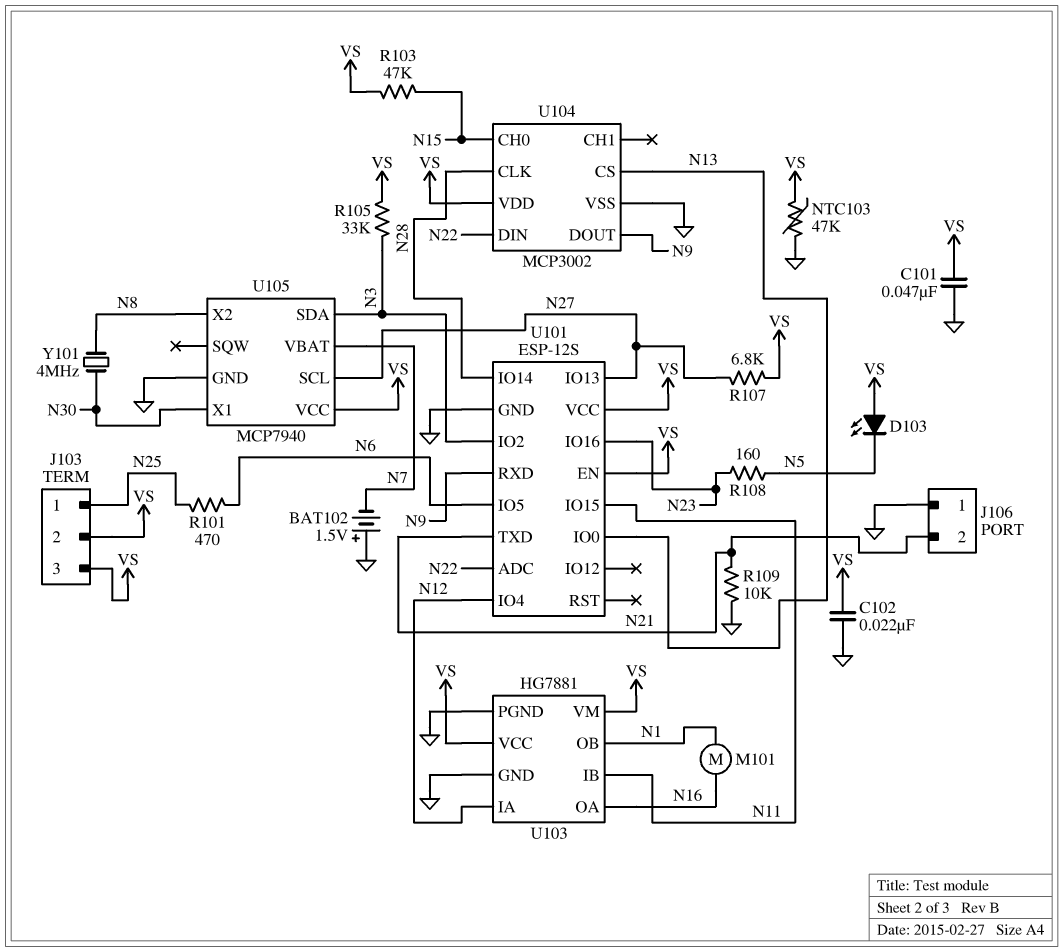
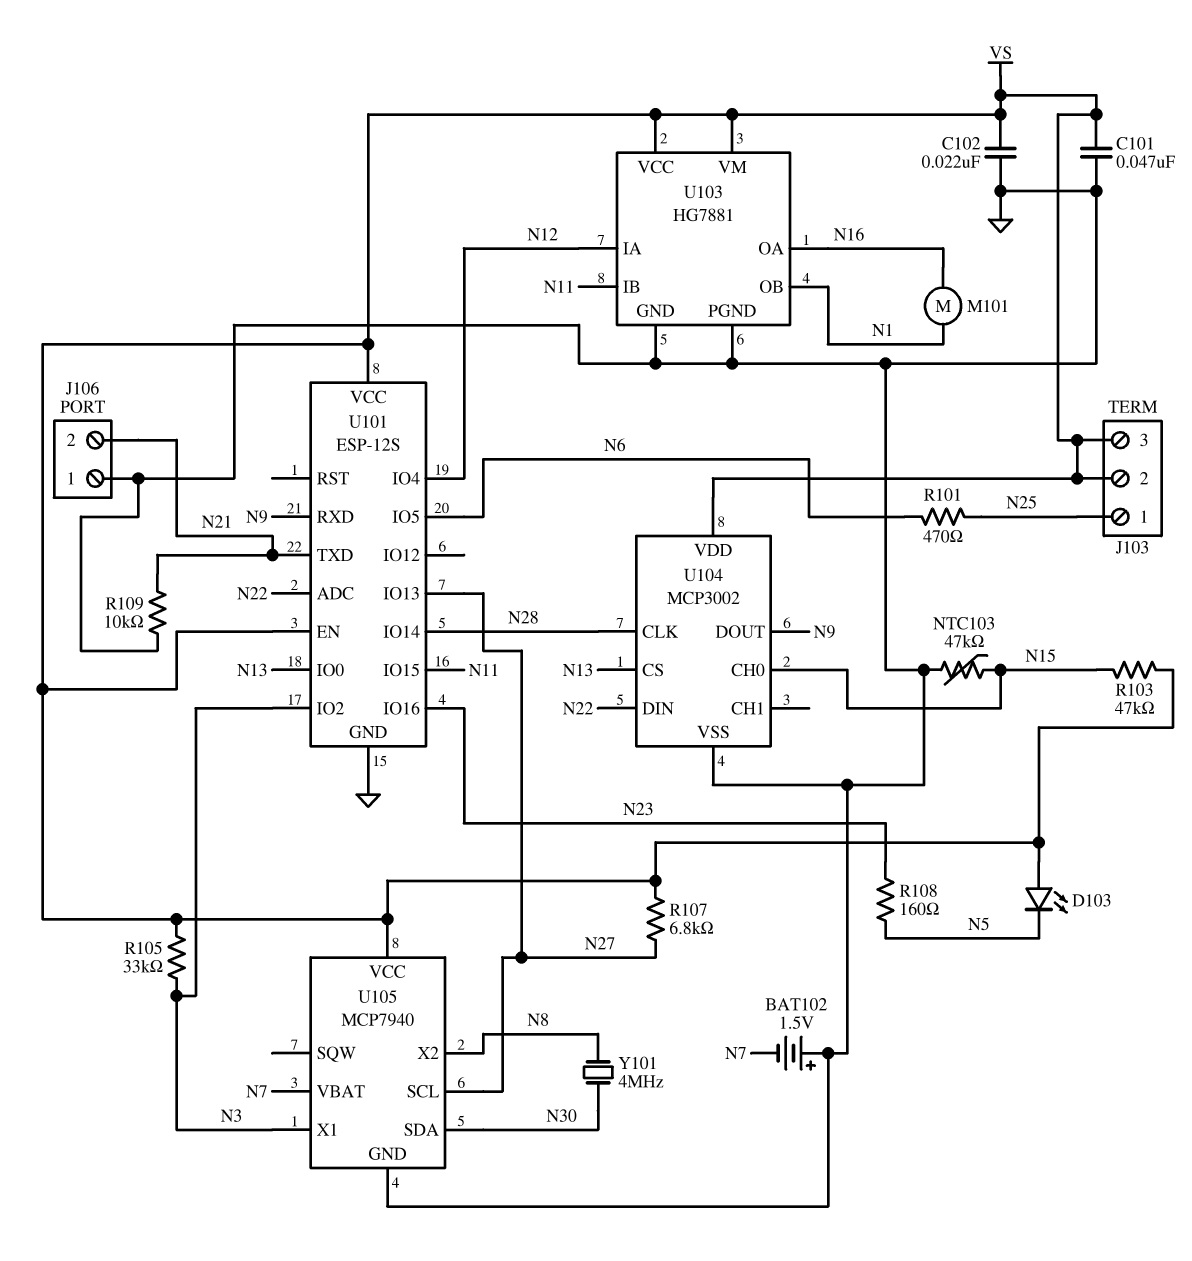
NTC103: 47k (GND, VS) -> 47k (GND, N15)
U105 pin SDA: N3 -> N30
U105 pin X1: N30 -> N3

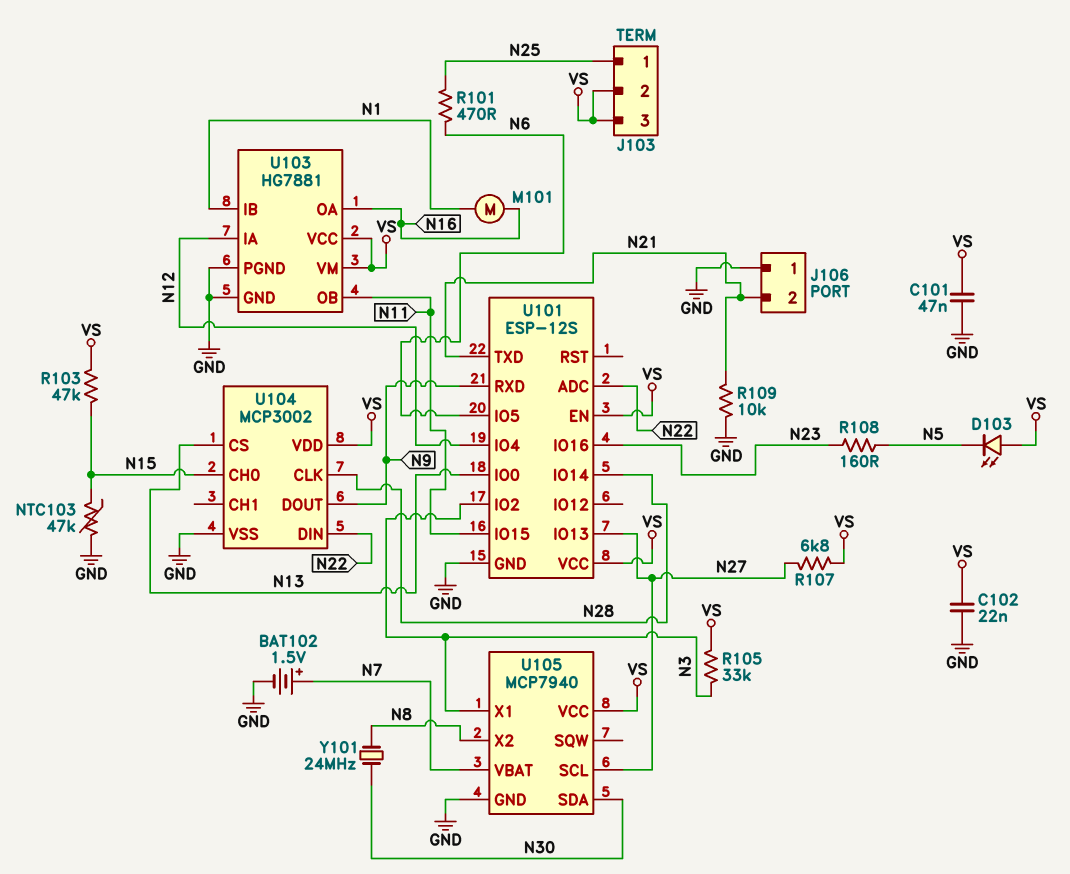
BAT102: 1.5V (plus GND, minus N7) -> 1.5V (plus N7, minus GND)
U103 pin IB: N11 -> N1
U103 pin OB: N1 -> N11
Y101: 4MHz (N8, N30) -> 24MHz (N8, N30)

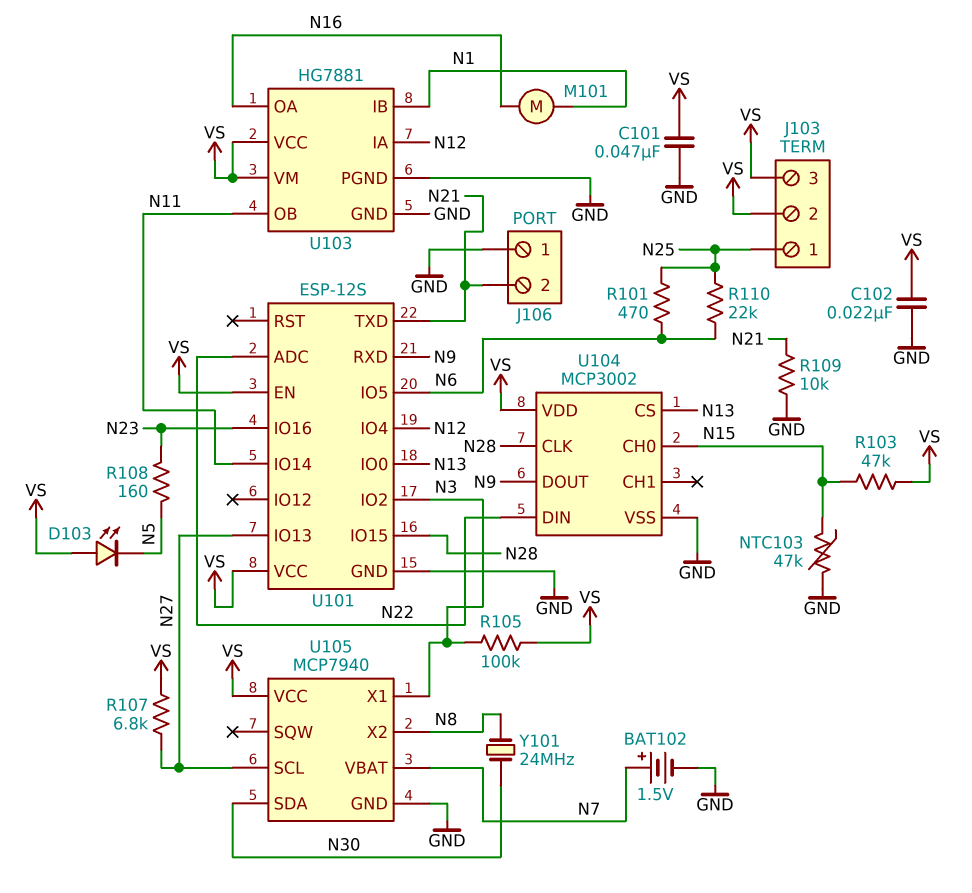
R105: 33k (N3, VS) -> 100k (N3, VS)
R110: none -> 22k (N6, N25)
U101 pin IO14: N28 -> N11
U101 pin IO15: N11 -> N28

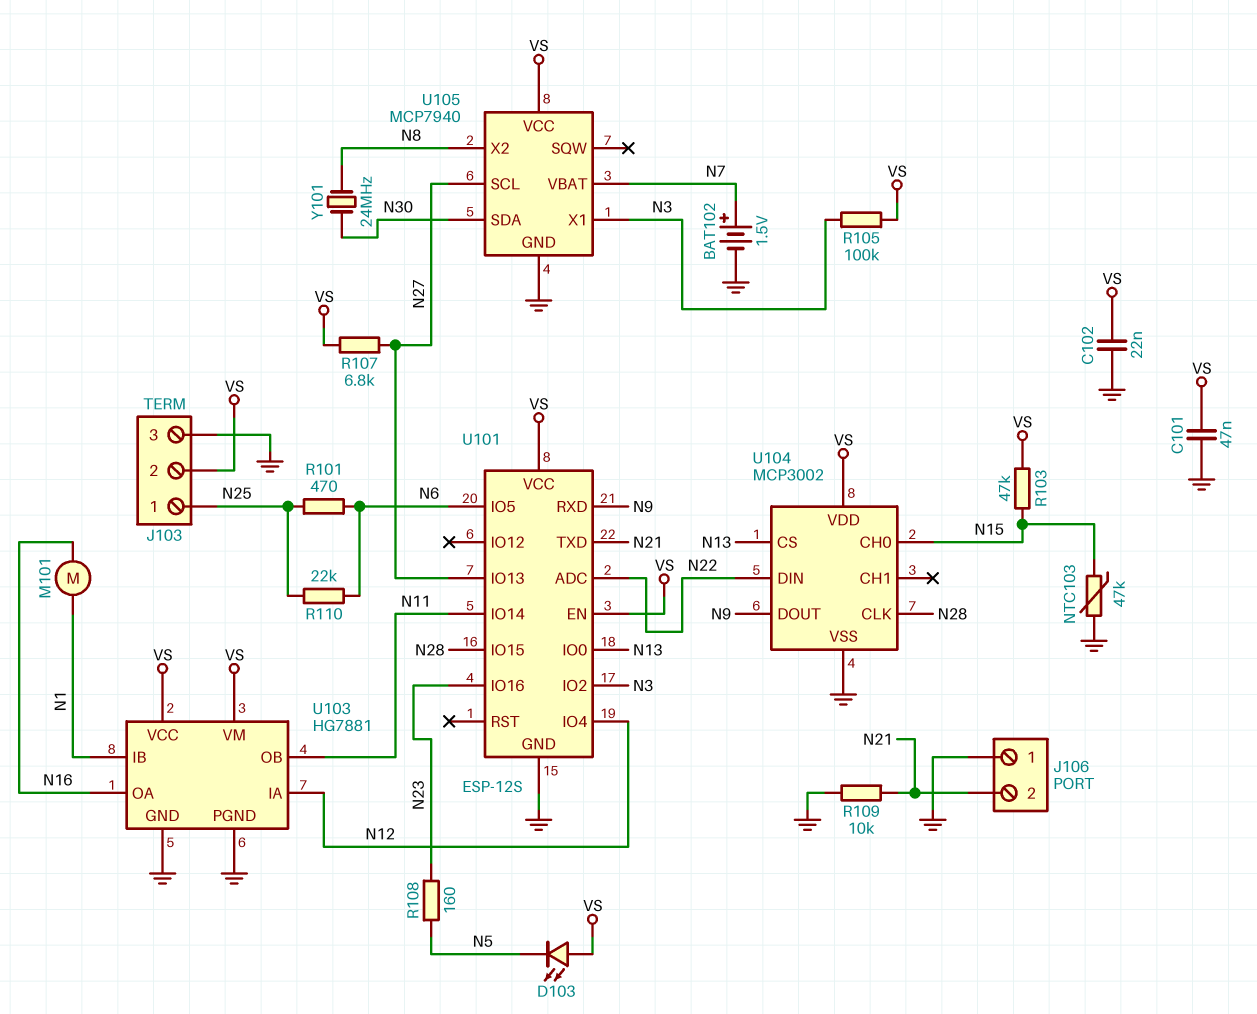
J103 pin 3: VS -> GND

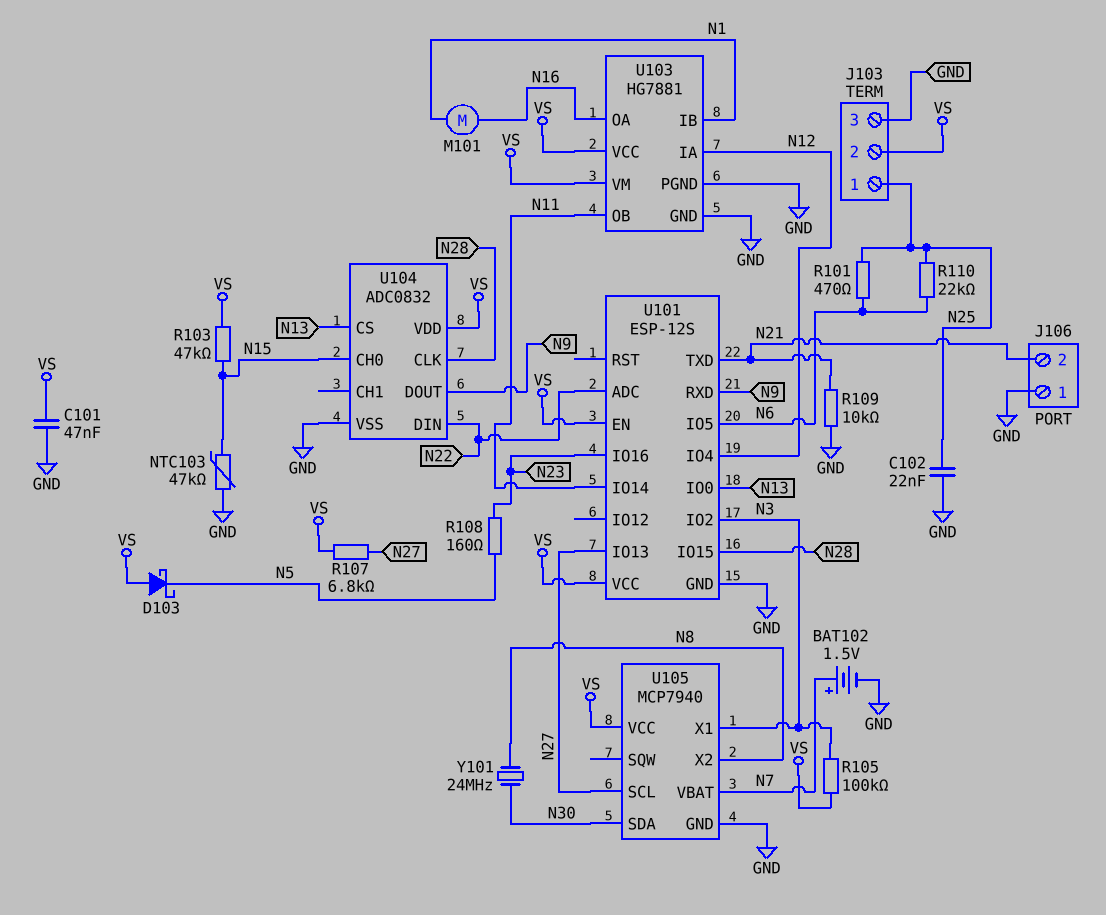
C102: 22nF (GND, VS) -> 22nF (GND, N25)
D103: LED (A VS, K N5) -> schottky (A VS, K N5)
U104: MCP3002 -> ADC0832

